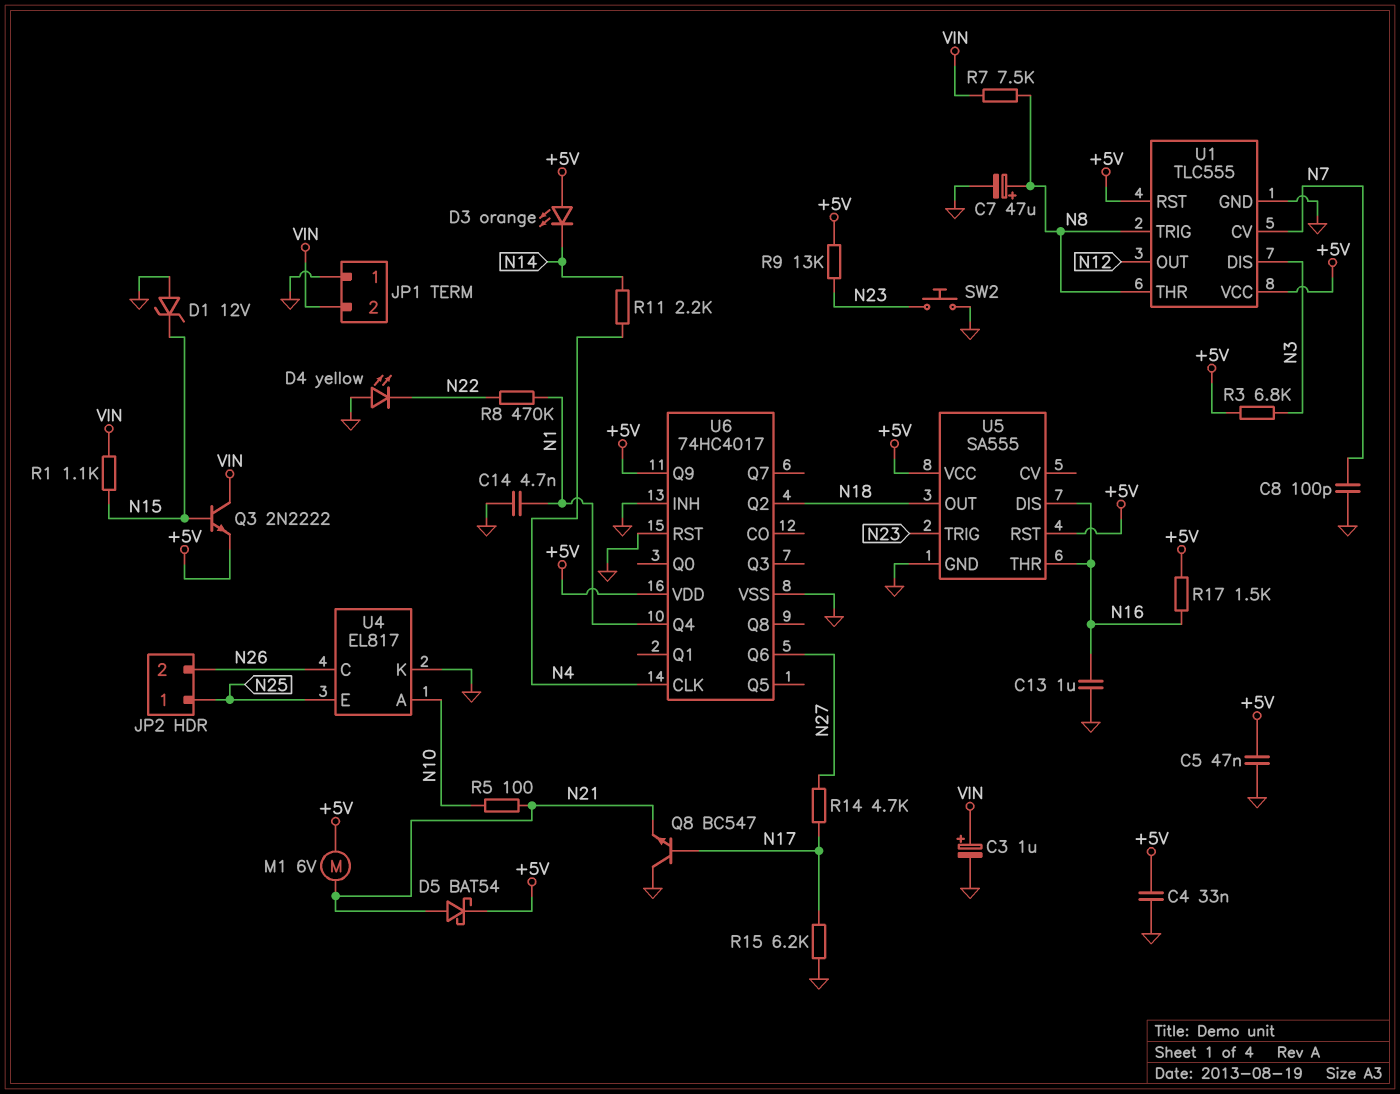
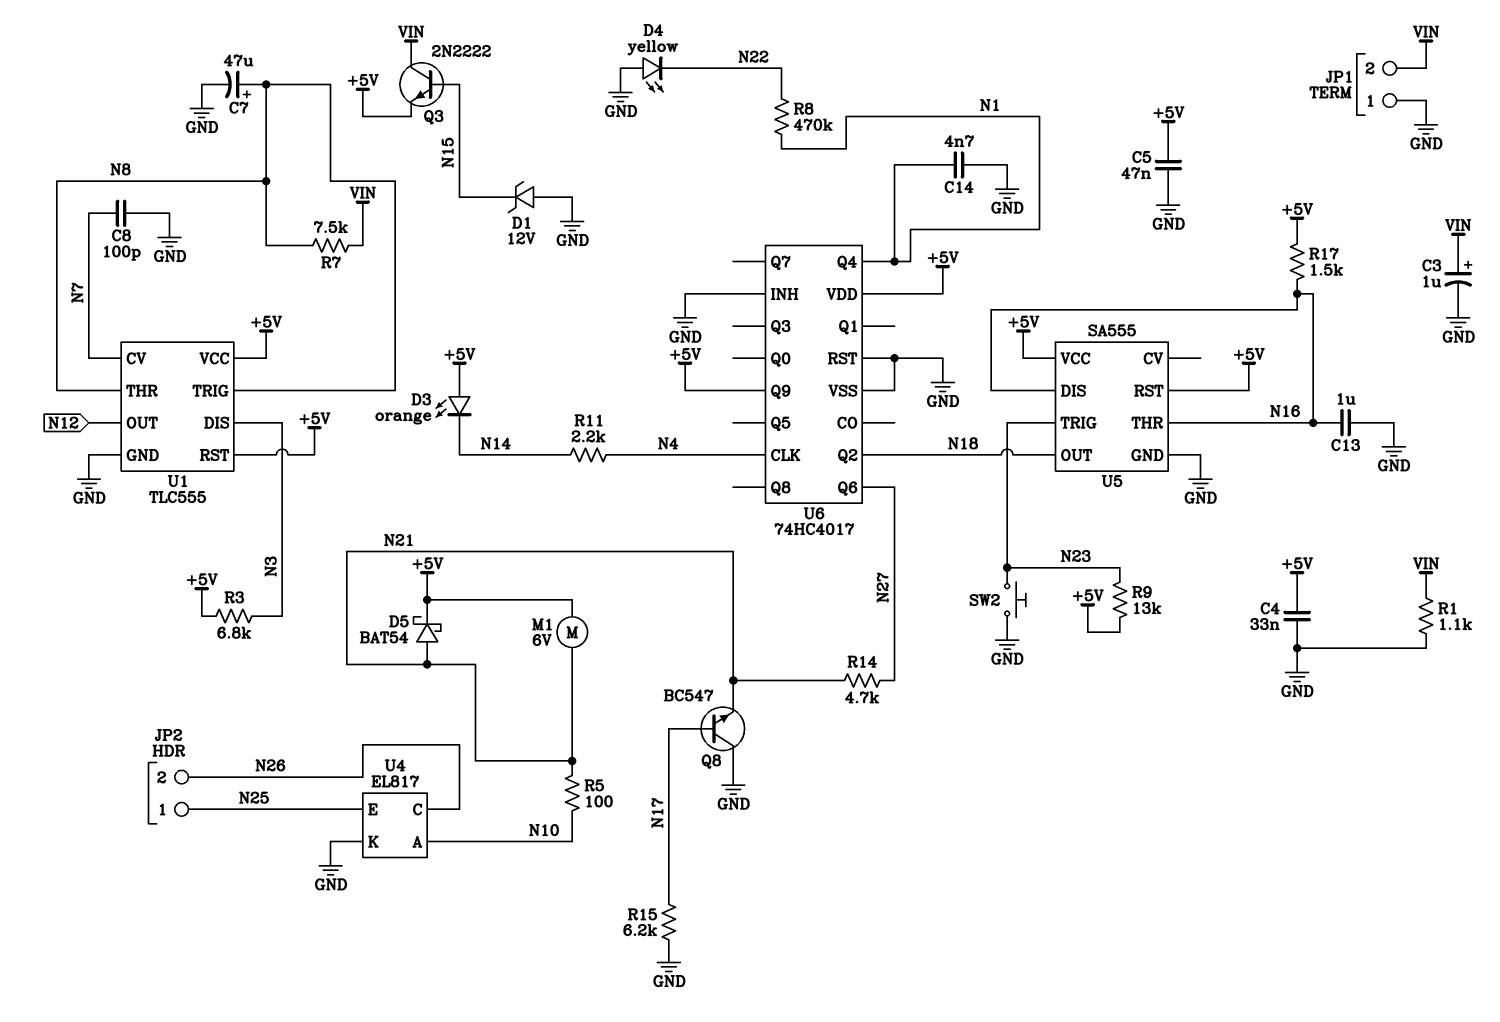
R1: 1.1k (N15, VIN) -> 1.1k (GND, VIN)
R14: 4.7k (N17, N27) -> 4.7k (N21, N27)

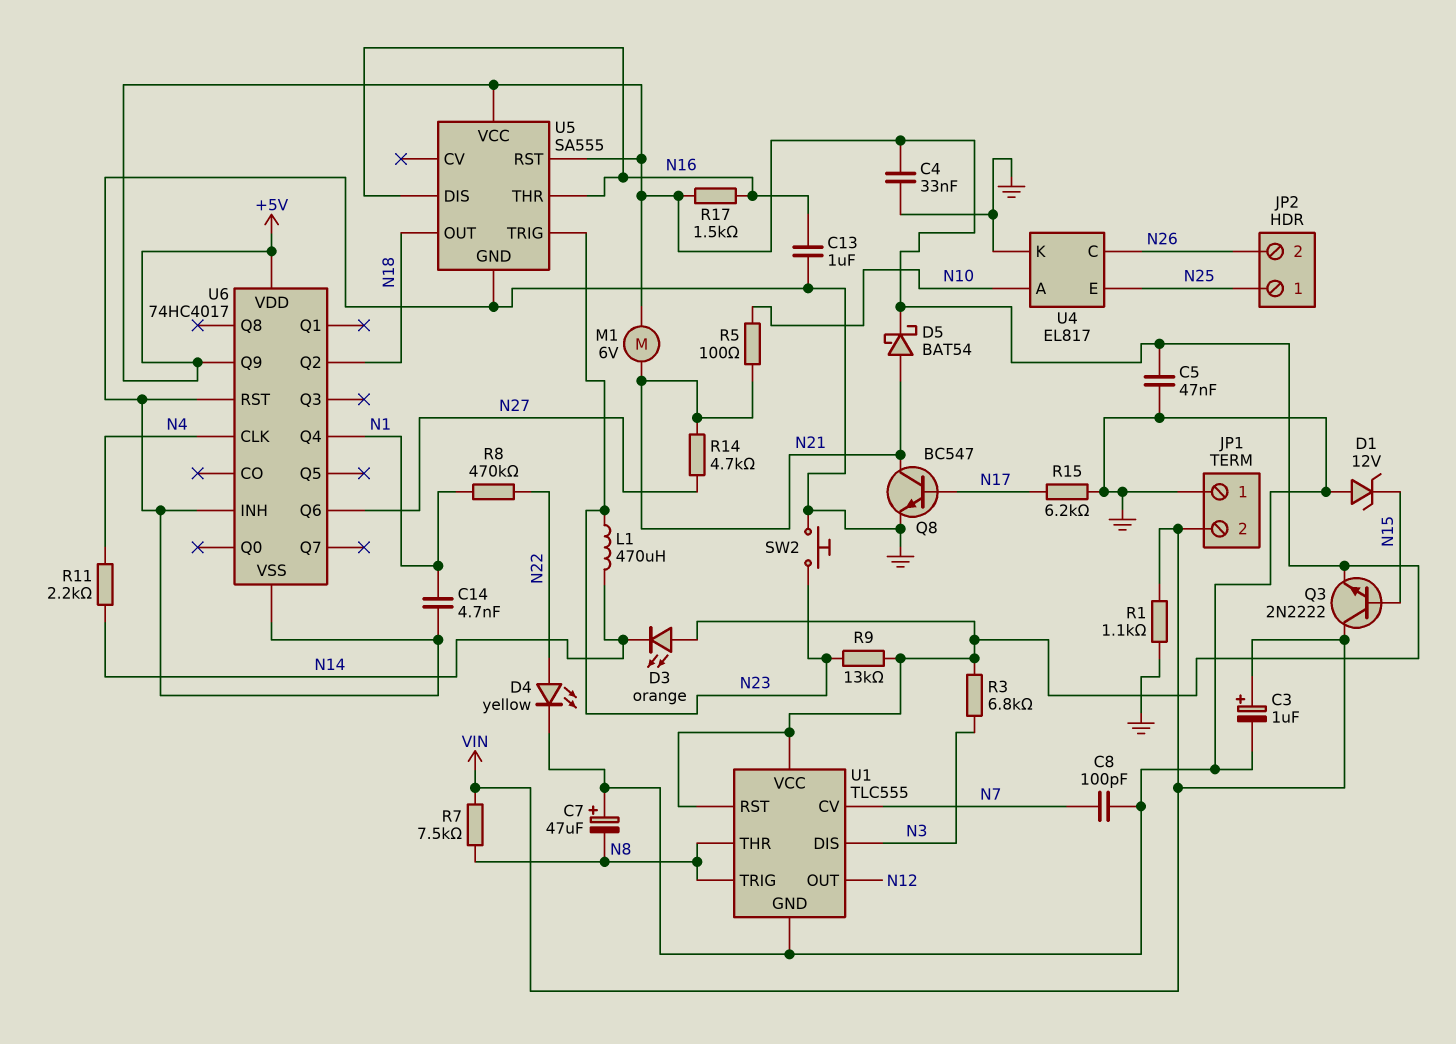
C7: 47uF (plus N8, minus GND) -> 47uF (plus GND, minus N8)
D4: LED yellow (A GND, K N22) -> LED yellow (A N22, K GND)
L1: none -> 470uH (N14, N23)
Q8: NPN BC547 (B N17, C GND, E N21) -> NPN BC547 (B N17, C N21, E GND)

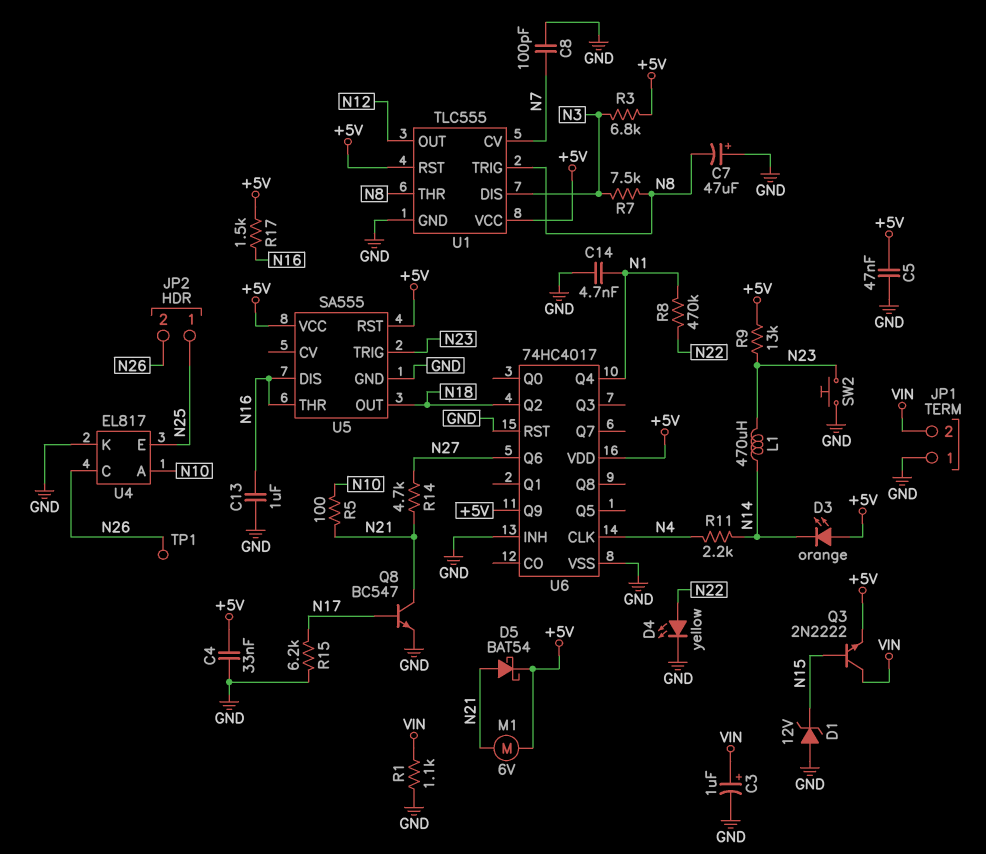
R7: 7.5k (N8, VIN) -> 7.5k (N3, N8)
TP1: none -> test point (N26)

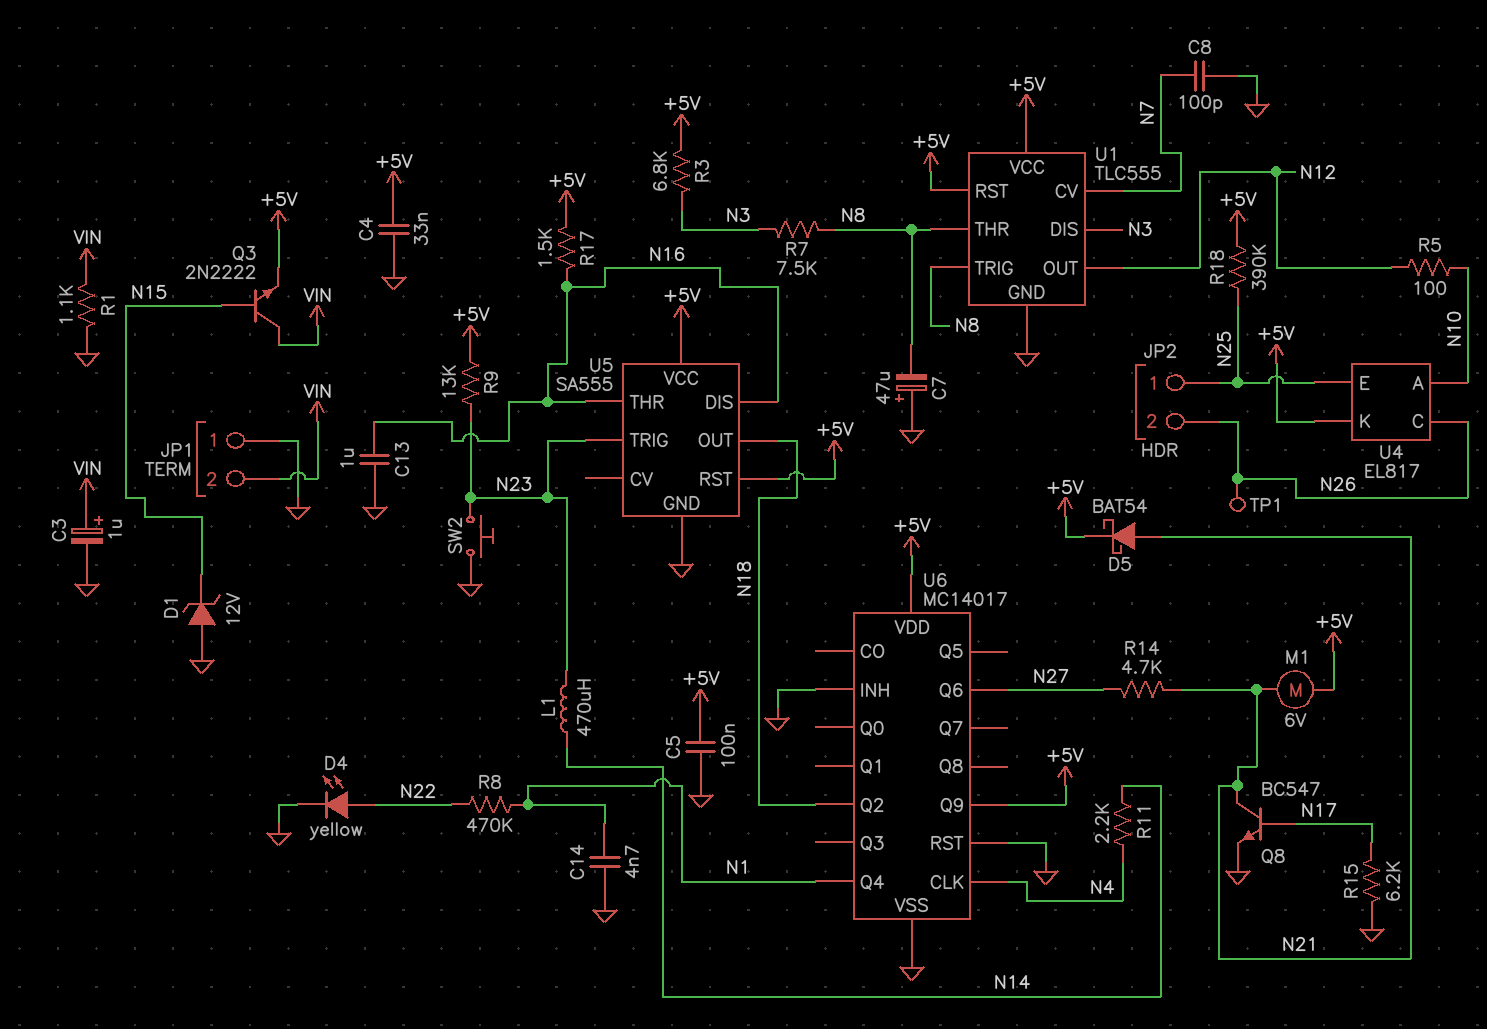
C5: 47nF (+5V, GND) -> 100nF (+5V, GND)
D3: LED orange (A +5V, K N14) -> none
R5: 100 (N10, N21) -> 100 (N10, N12)
R18: none -> 390k (+5V, N25)
U4 pin K: GND -> +5V
U6: 74HC4017 -> MC14017

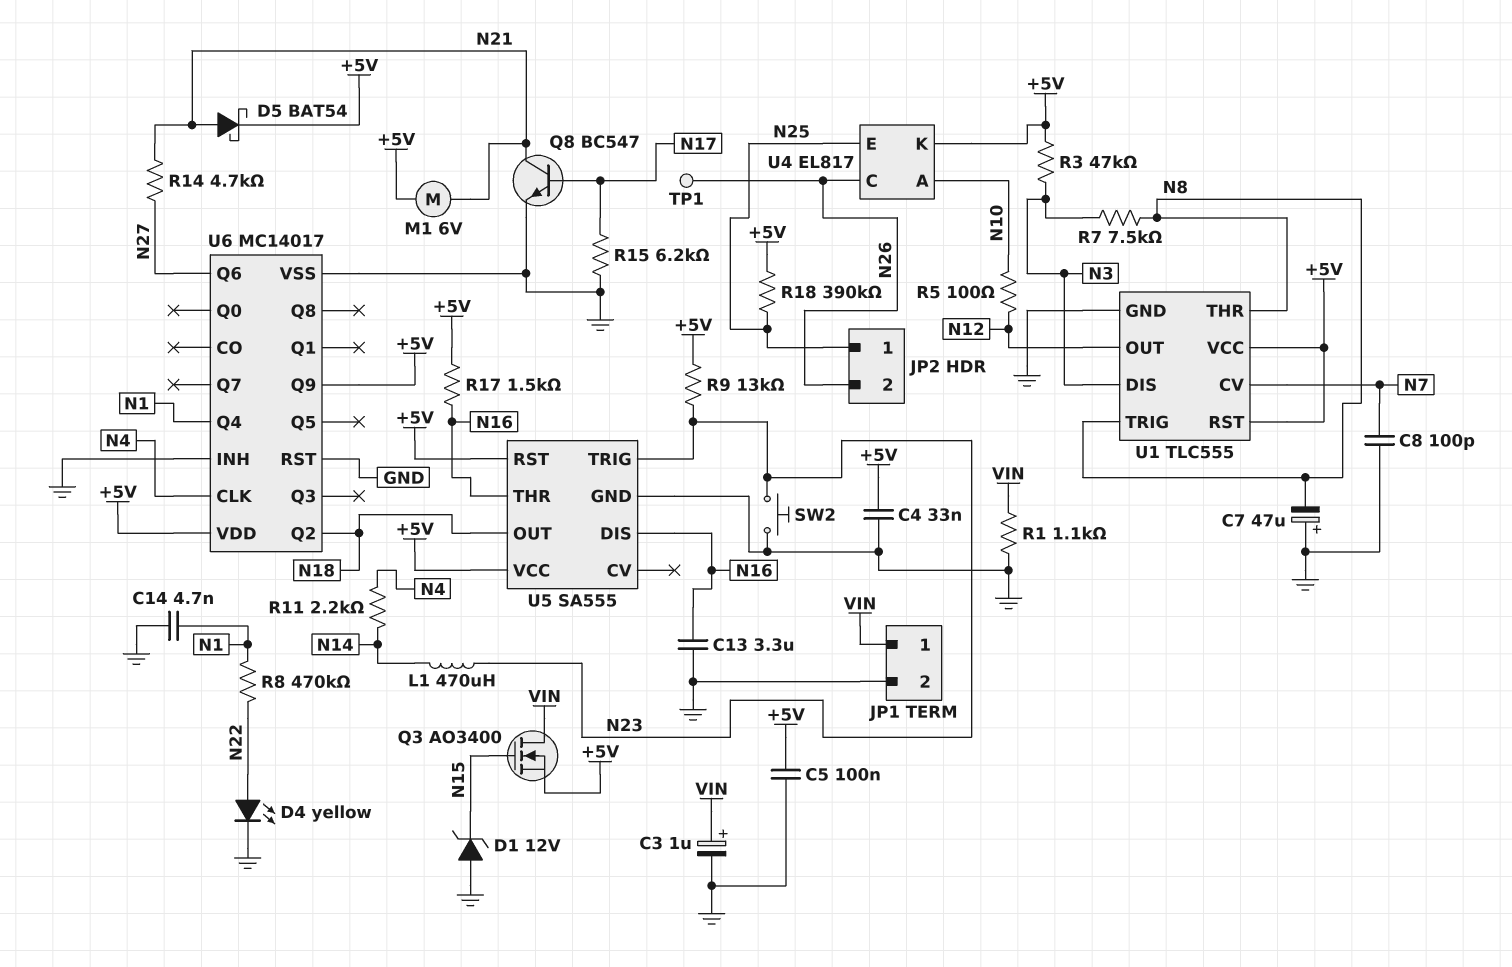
C13: 1uF (GND, N16) -> 3.3uF (GND, N16)
JP1 pin 1: GND -> VIN
JP1 pin 2: VIN -> GND
Q3: NPN 2N2222 (B N15, C VIN, E +5V) -> NMOS AO3400 (G N15, D VIN, S +5V)
R3: 6.8k (+5V, N3) -> 47k (+5V, N3)

